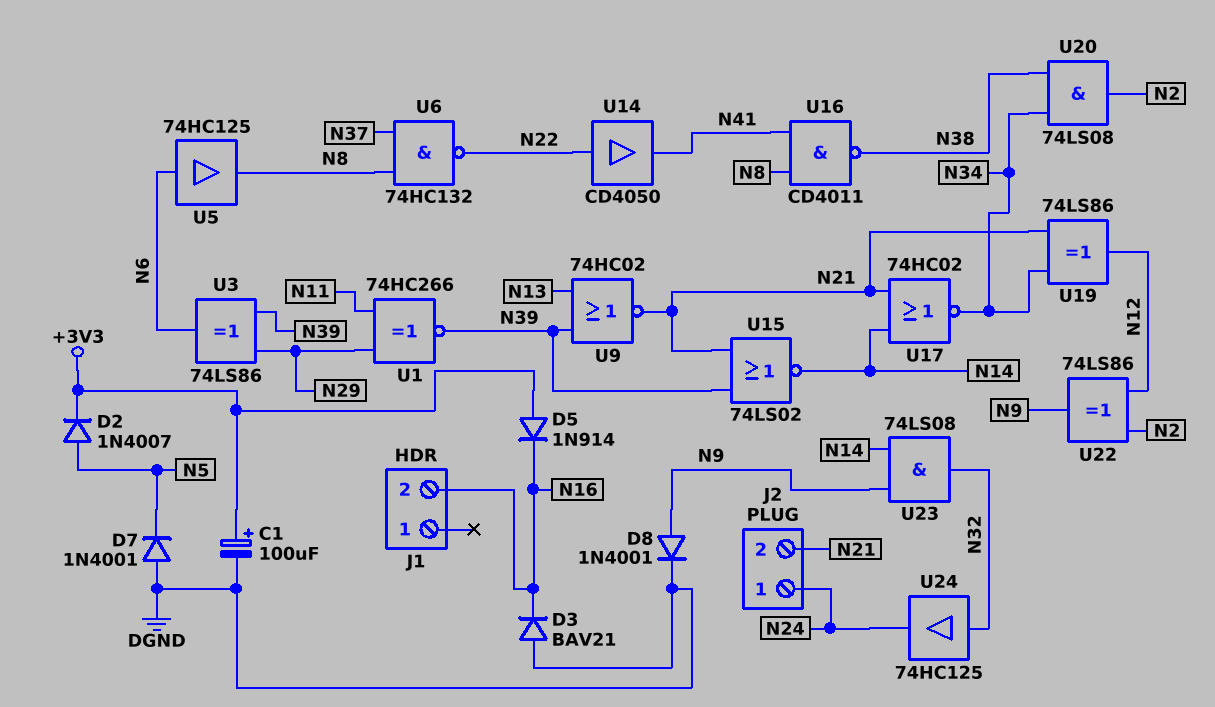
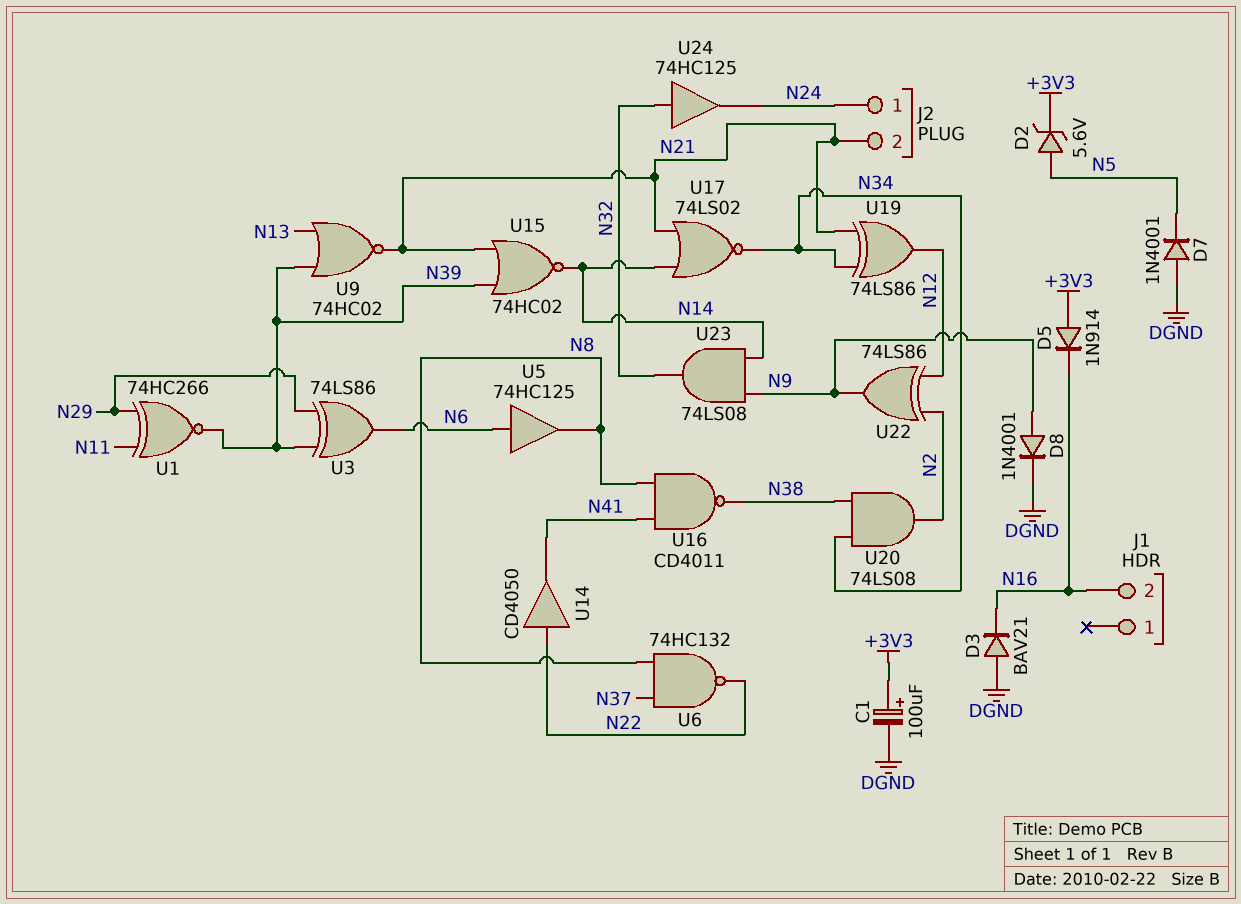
D2: diode 1N4007 (A N5, K +3V3) -> zener 5.6V (A N5, K +3V3)
U15: NOR 74LS02 (in N21, in N39, out N14) -> NOR 74HC02 (in N21, in N39, out N14)
U17: NOR 74HC02 (in N14, in N21, out N34) -> NOR 74LS02 (in N14, in N21, out N34)

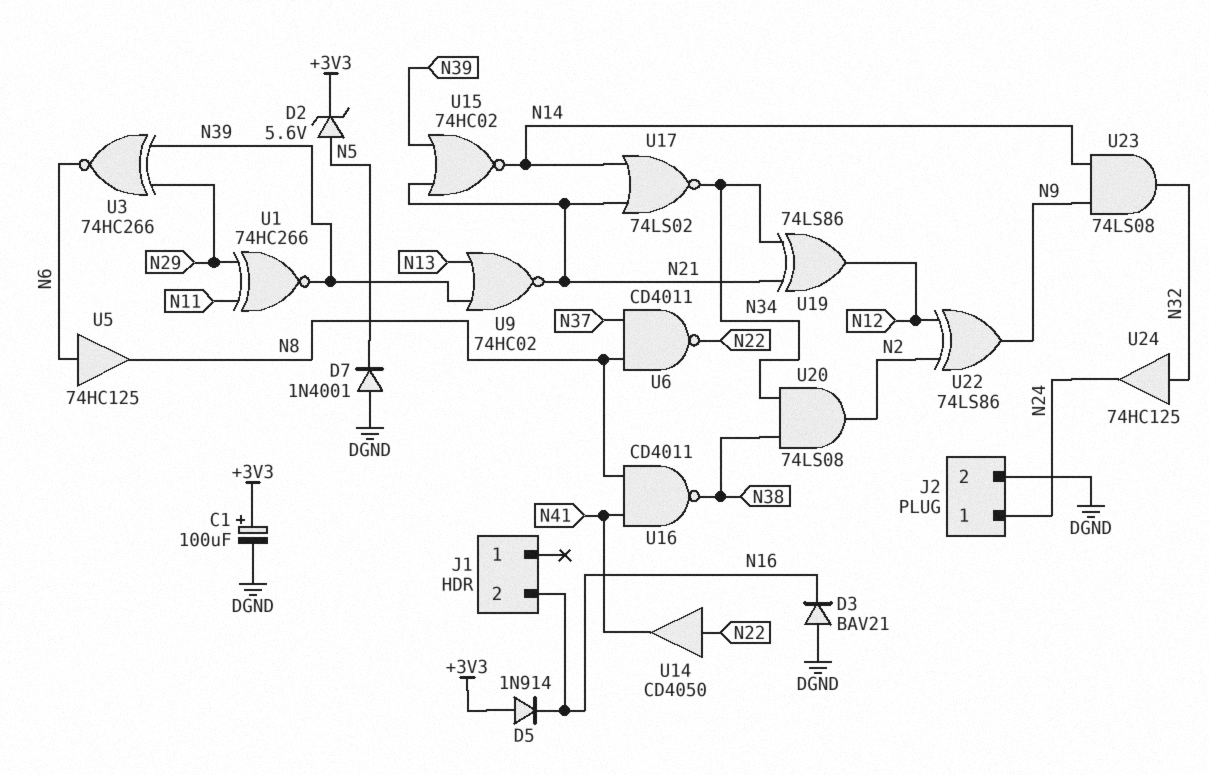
D8: diode 1N4001 (A N9, K DGND) -> none
J2 pin 2: N21 -> DGND
U3: XOR 74LS86 (in N29, in N39, out N6) -> XNOR 74HC266 (in N29, in N39, out N6)
U6: NAND 74HC132 (in N8, in N37, out N22) -> NAND CD4011 (in N8, in N37, out N22)

